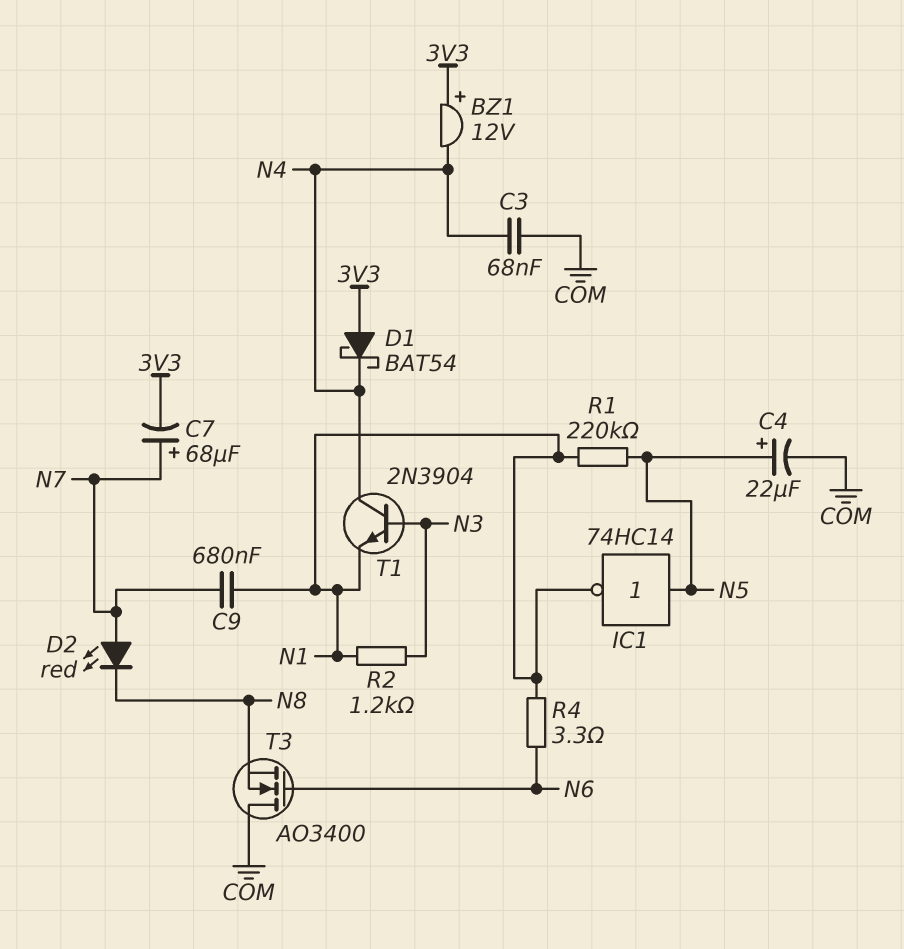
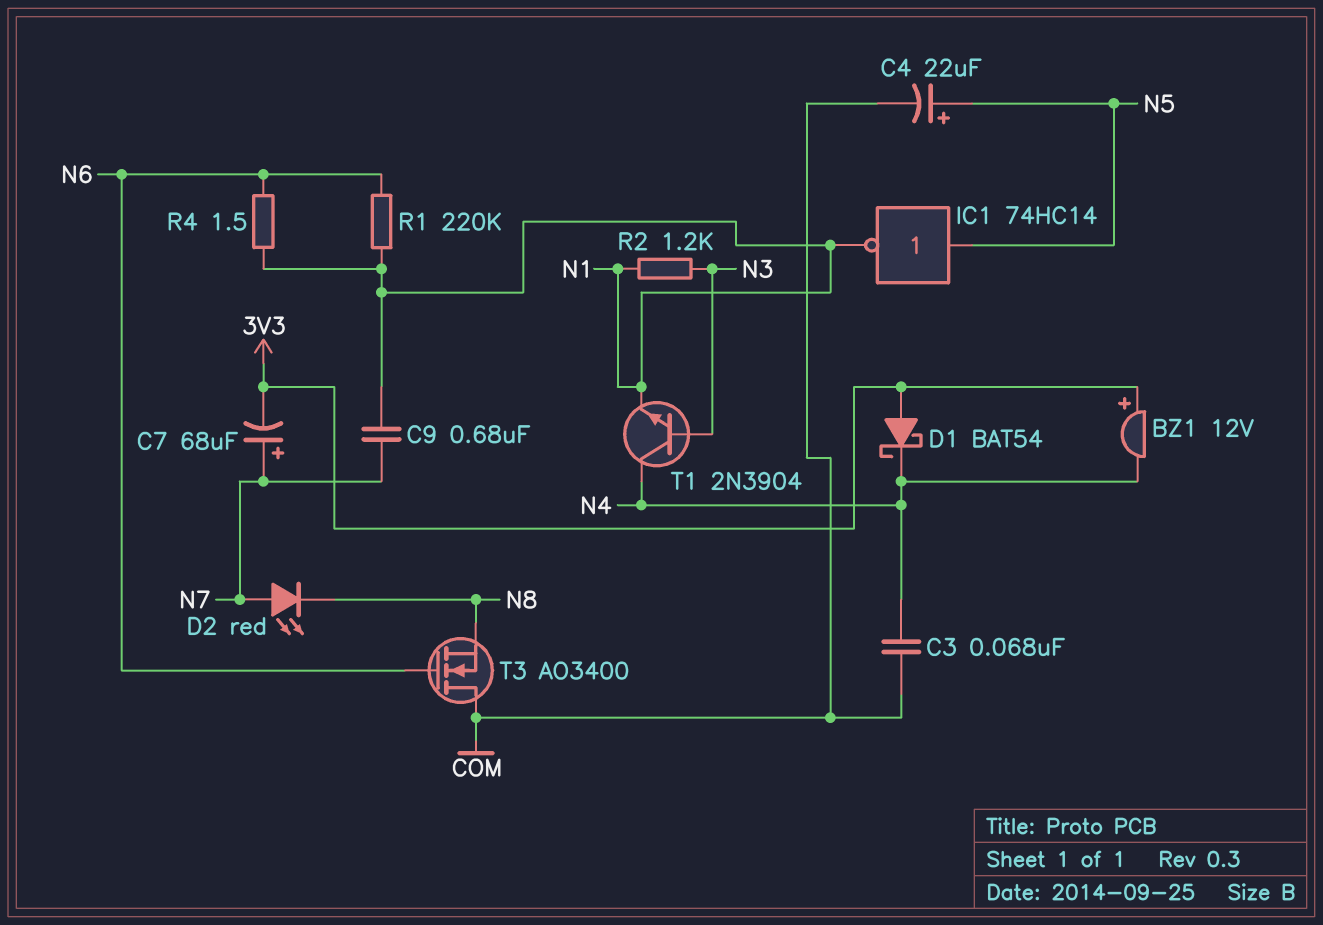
R1: 220k (N1, N5) -> 220k (N1, N6)
R4: 3.3 (N1, N6) -> 1.5 (N1, N6)

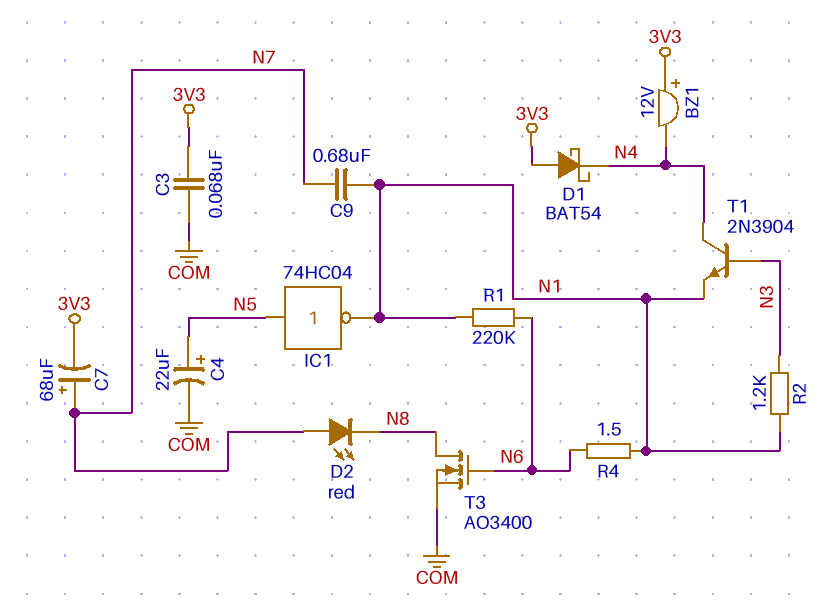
C3: 68nF (COM, N4) -> 68nF (3V3, COM)
IC1: NOT 74HC14 (in N5, out N1) -> NOT 74HC04 (in N5, out N1)
T3: NMOS AO3400 (G N6, D COM, S N8) -> NMOS AO3400 (G N6, D N8, S COM)

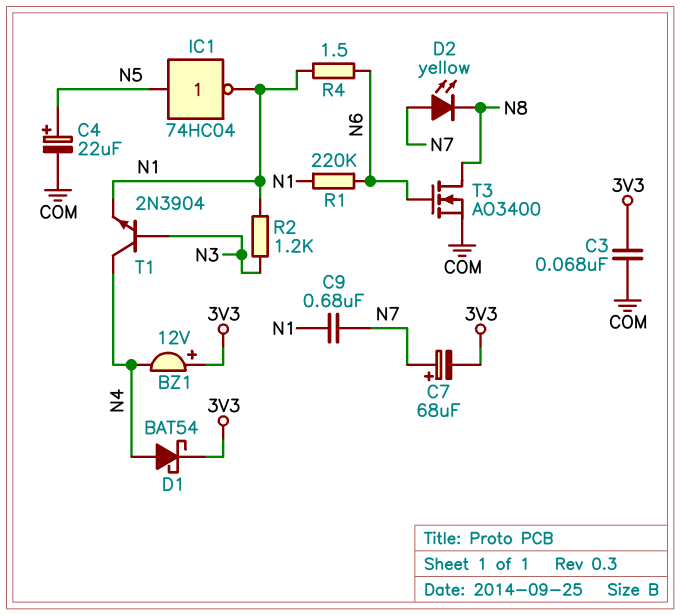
D1: schottky BAT54 (A 3V3, K N4) -> schottky BAT54 (A N4, K 3V3)
D2: LED red (A N7, K N8) -> LED yellow (A N7, K N8)

